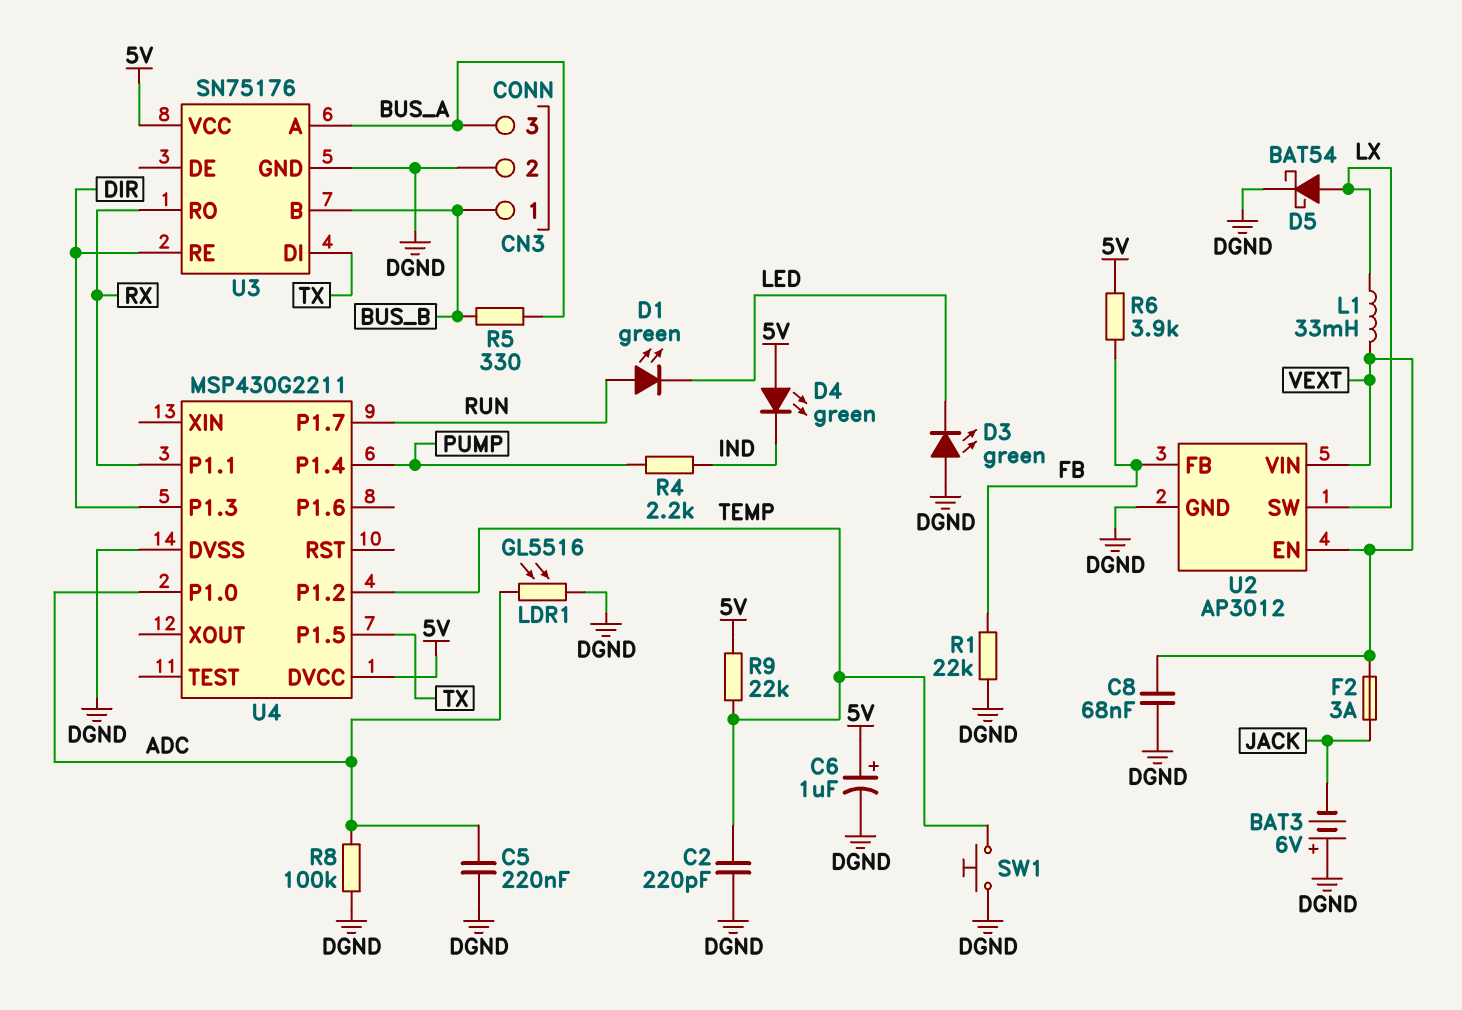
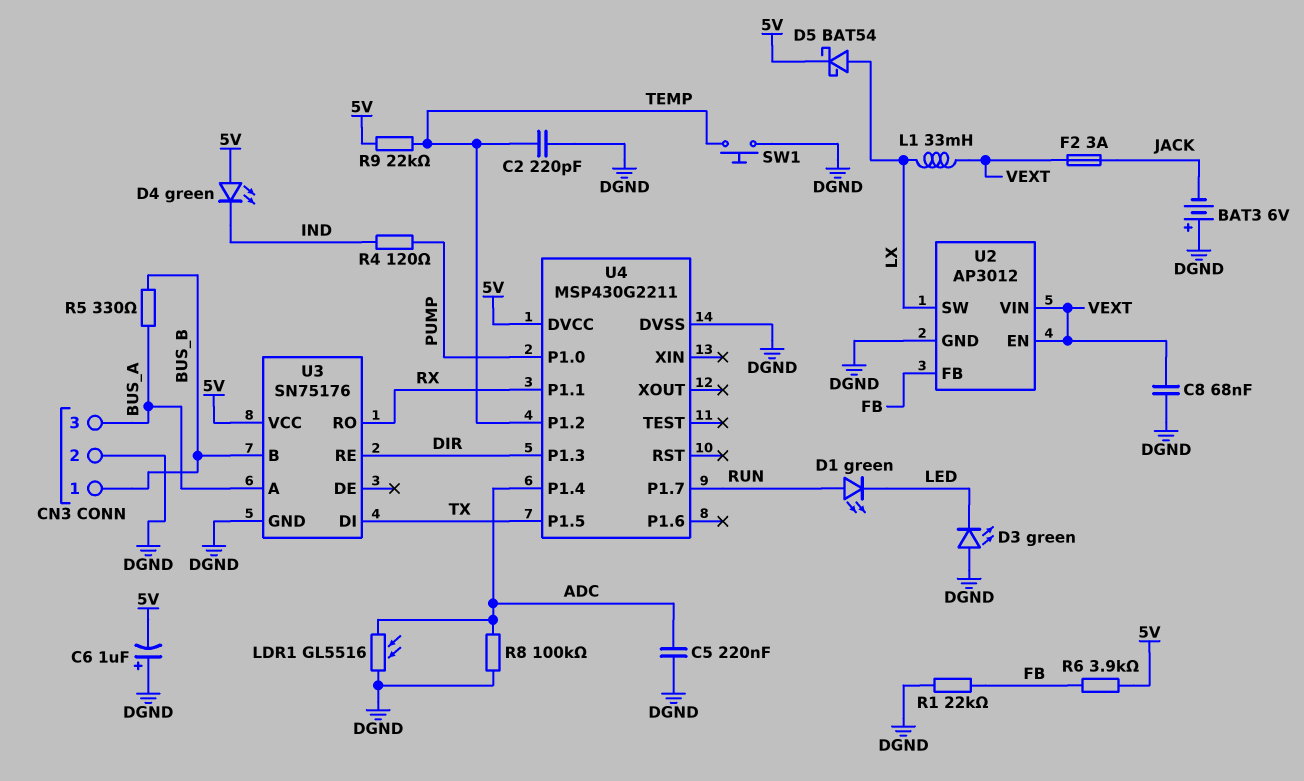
C6: 1uF (plus 5V, minus DGND) -> 1uF (plus DGND, minus 5V)
D5: schottky BAT54 (A LX, K DGND) -> schottky BAT54 (A LX, K 5V)
R4: 2.2k (IND, PUMP) -> 120 (IND, PUMP)
U4 pin P1.0: ADC -> PUMP
U4 pin P1.4: PUMP -> ADC

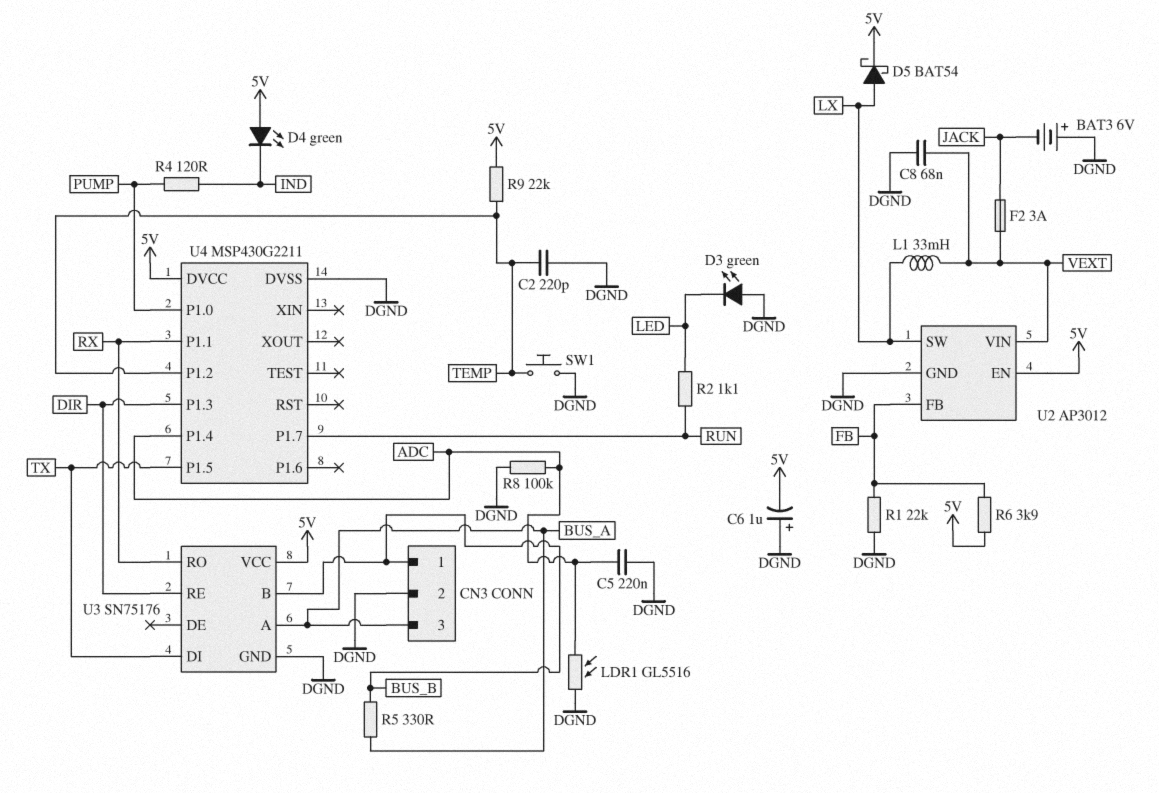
D1: LED green (A RUN, K LED) -> none
R2: none -> 1.1k (LED, RUN)
U2 pin EN: VEXT -> 5V

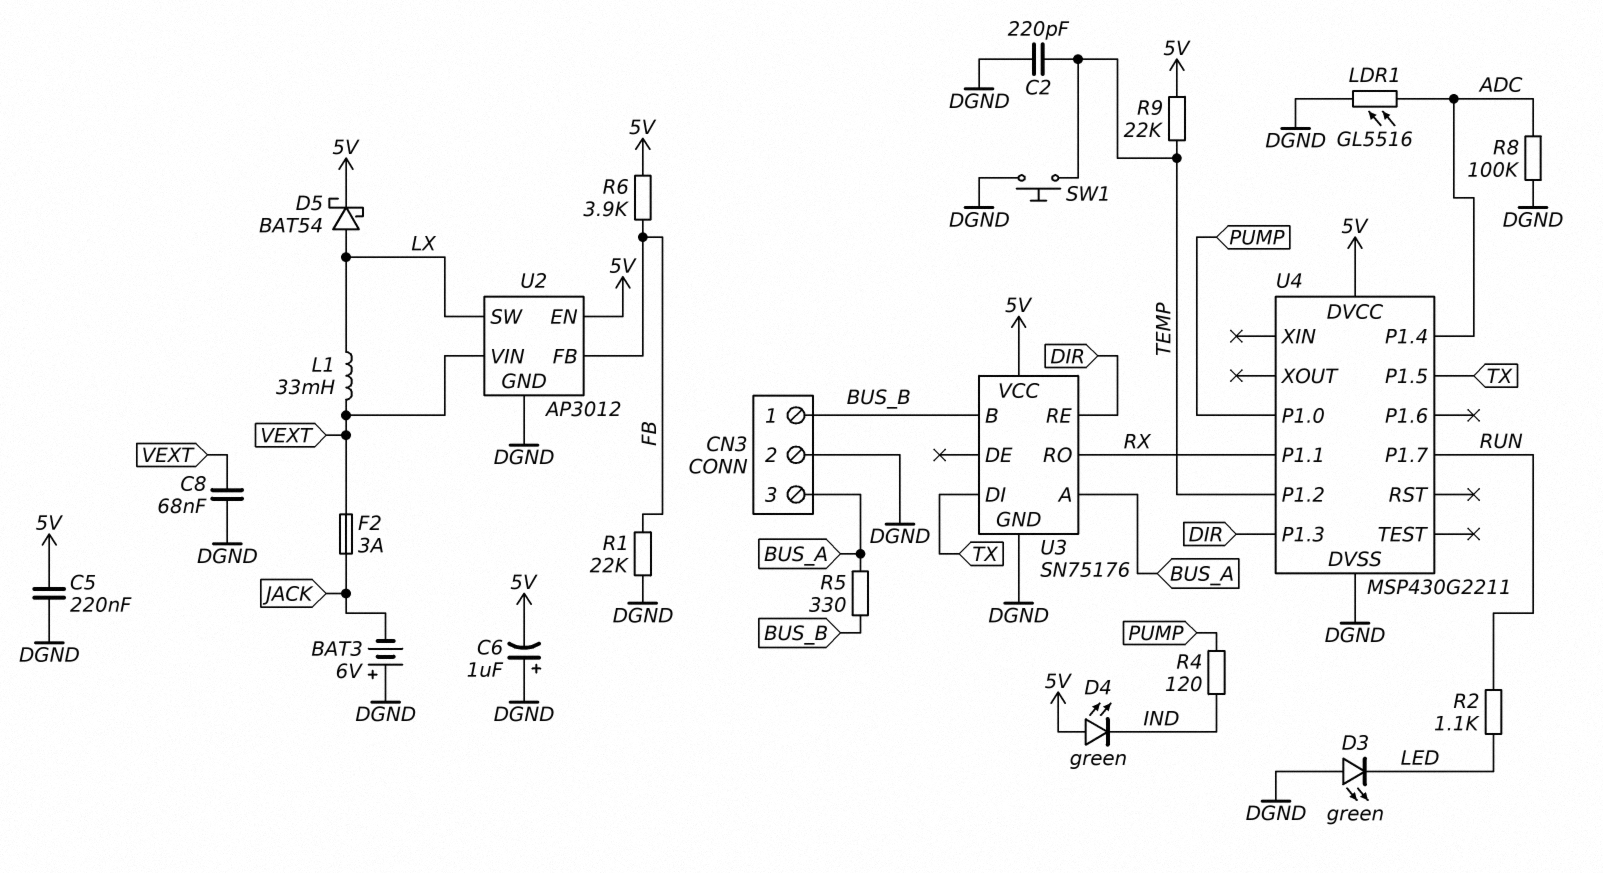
C5: 220nF (ADC, DGND) -> 220nF (5V, DGND)

